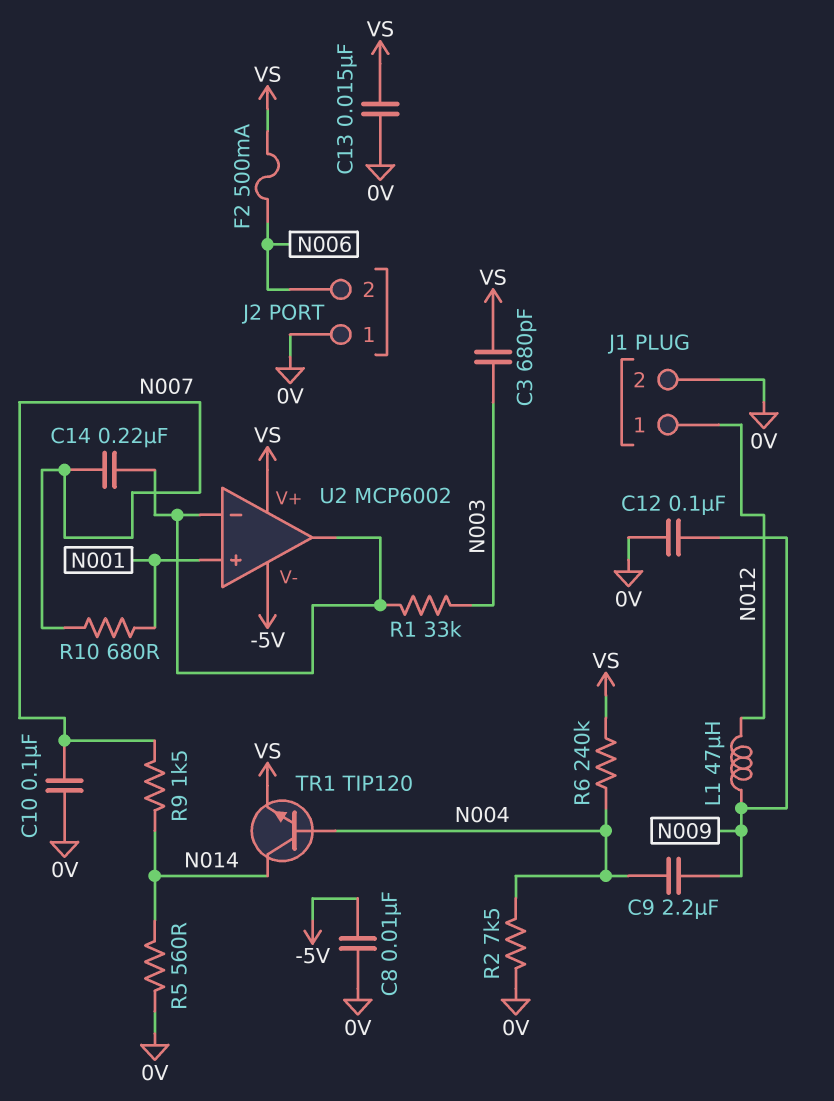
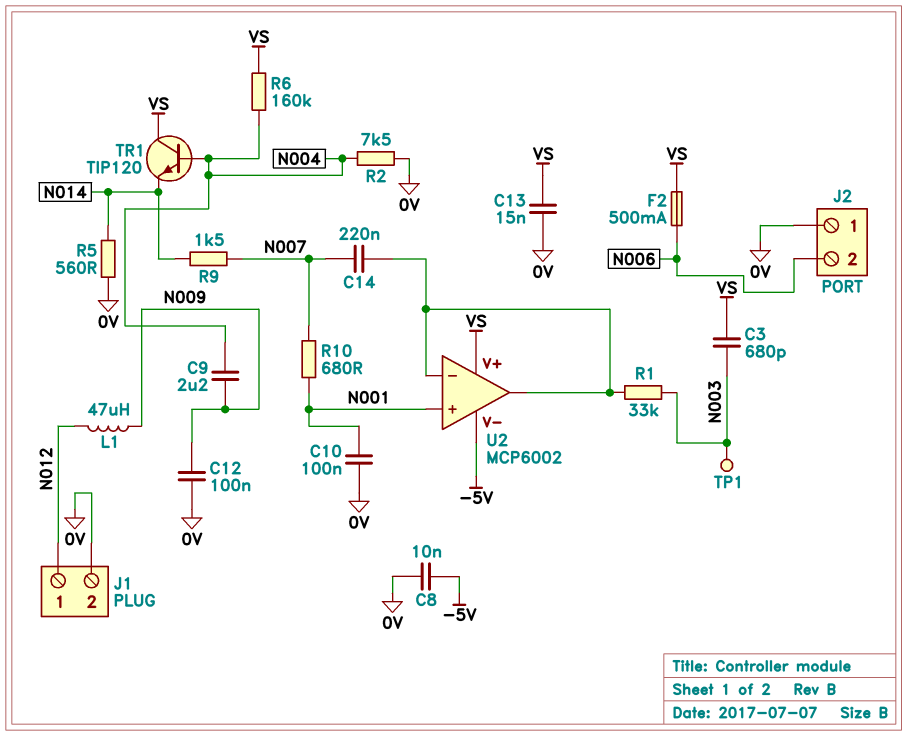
C10: 100nF (0V, N007) -> 100nF (0V, N001)
R6: 240k (N004, VS) -> 160k (N004, VS)
TP1: none -> test point (N003)
TR1: NPN TIP120 (B N004, C N014, E VS) -> NPN TIP120 (B N004, C VS, E N014)

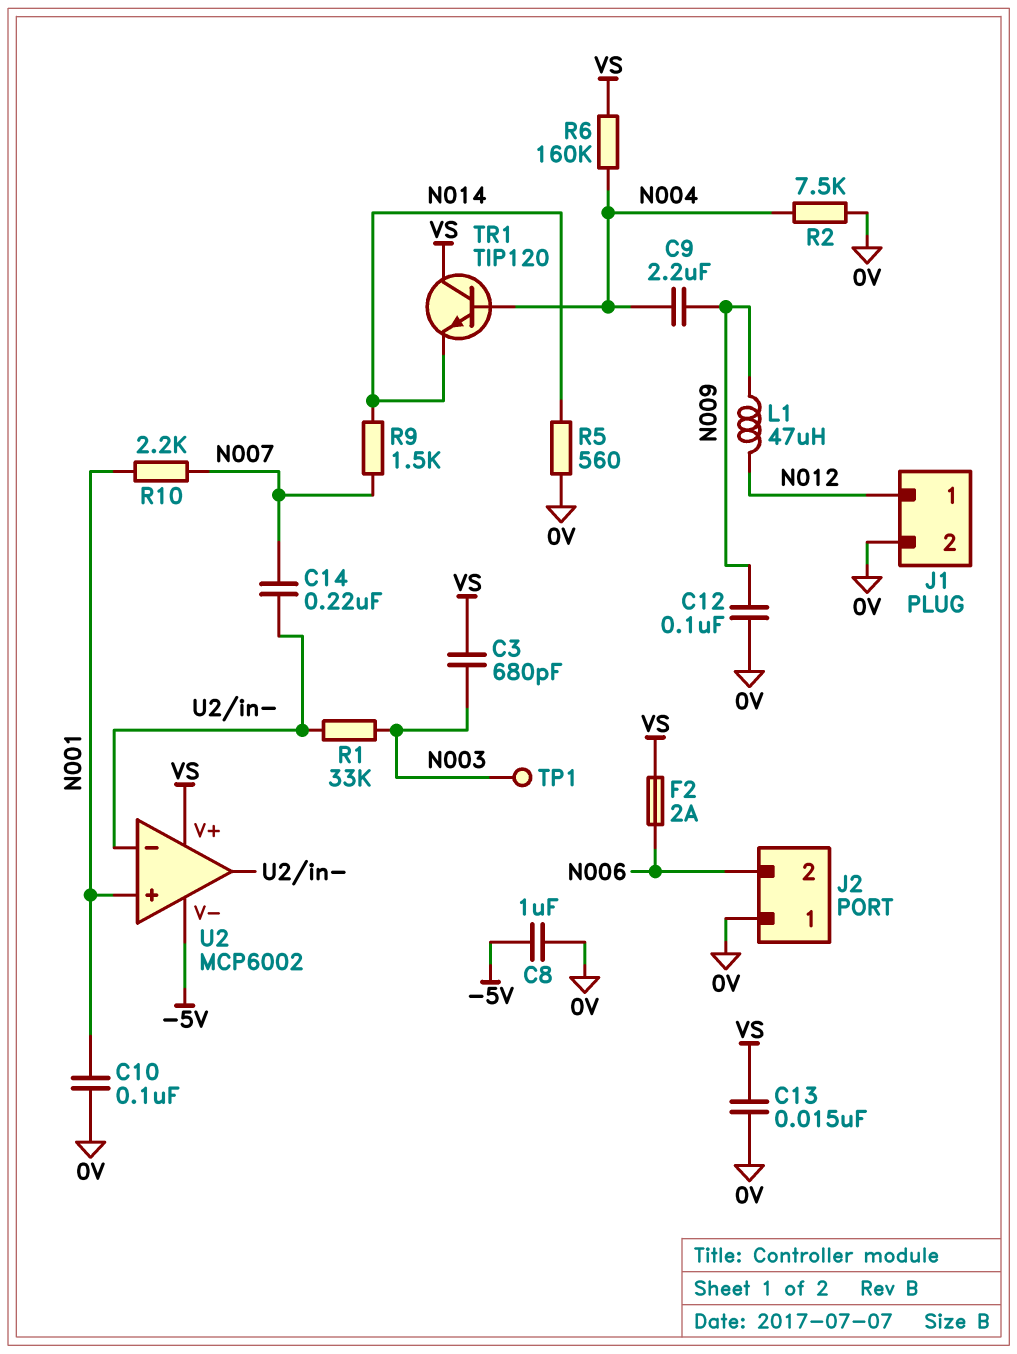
C8: 10nF (-5V, 0V) -> 1uF (-5V, 0V)
F2: 500mA (N006, VS) -> 2A (N006, VS)
R10: 680 (N001, N007) -> 2.2k (N001, N007)

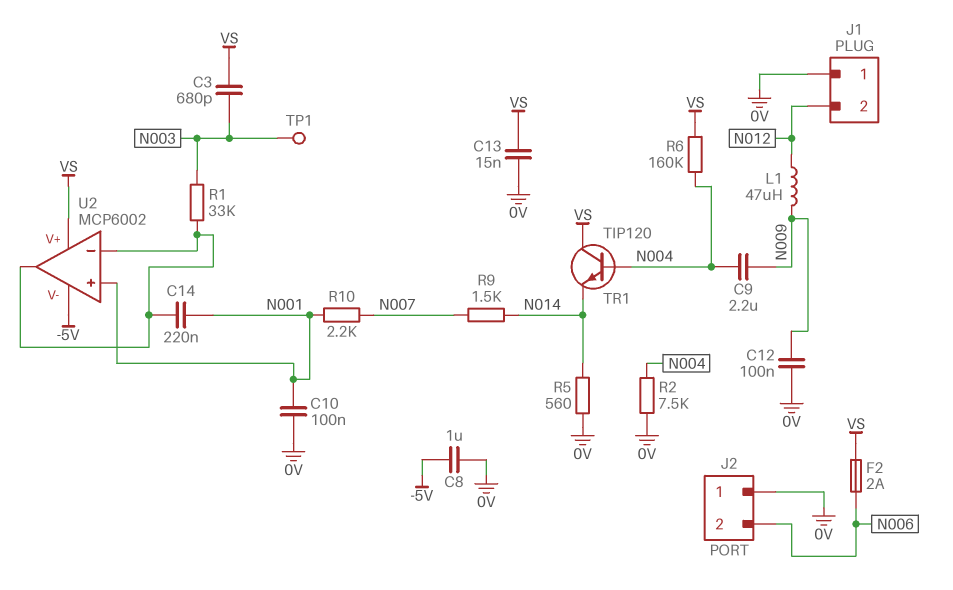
C14: 220nF (N007, U2/in-) -> 220nF (N001, U2/in-)
J1 pin 1: N012 -> 0V
J1 pin 2: 0V -> N012

